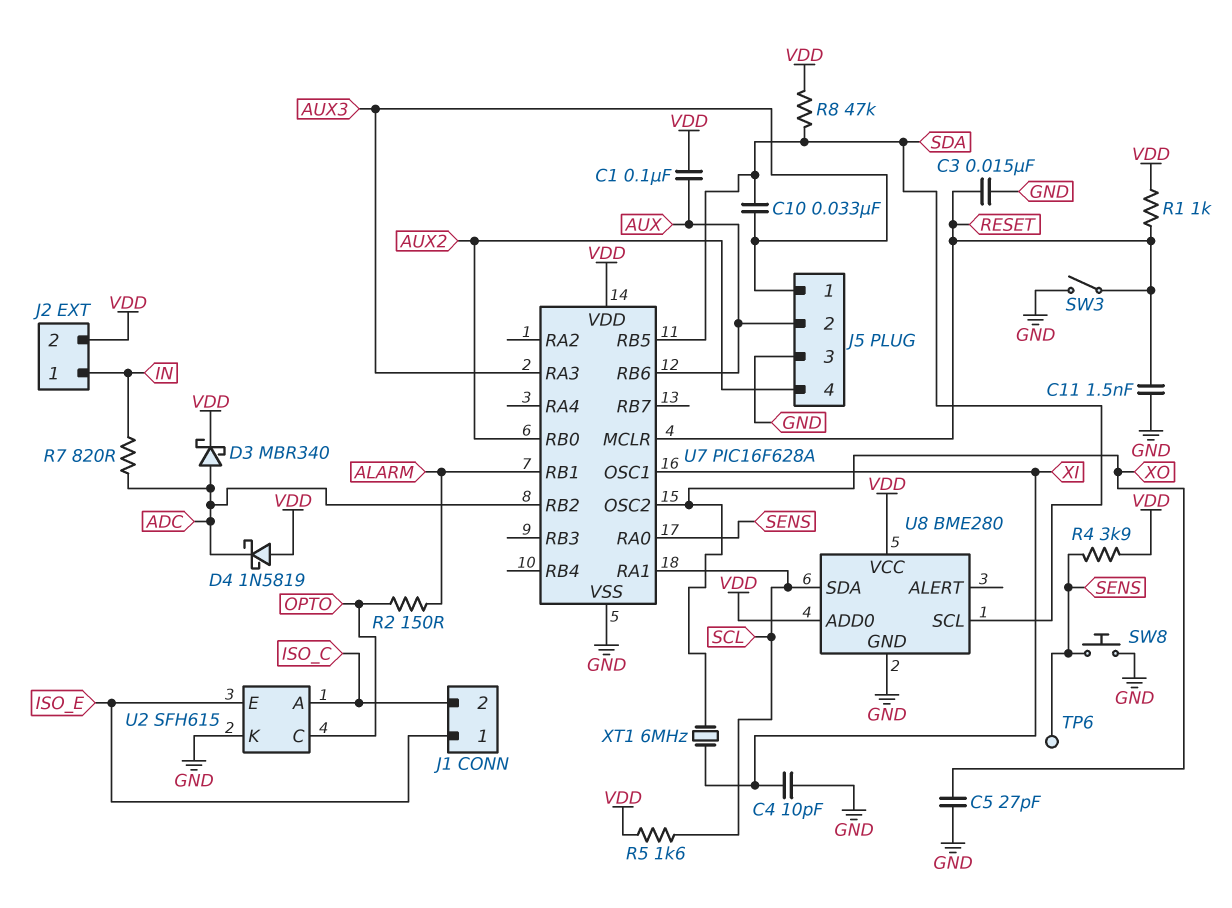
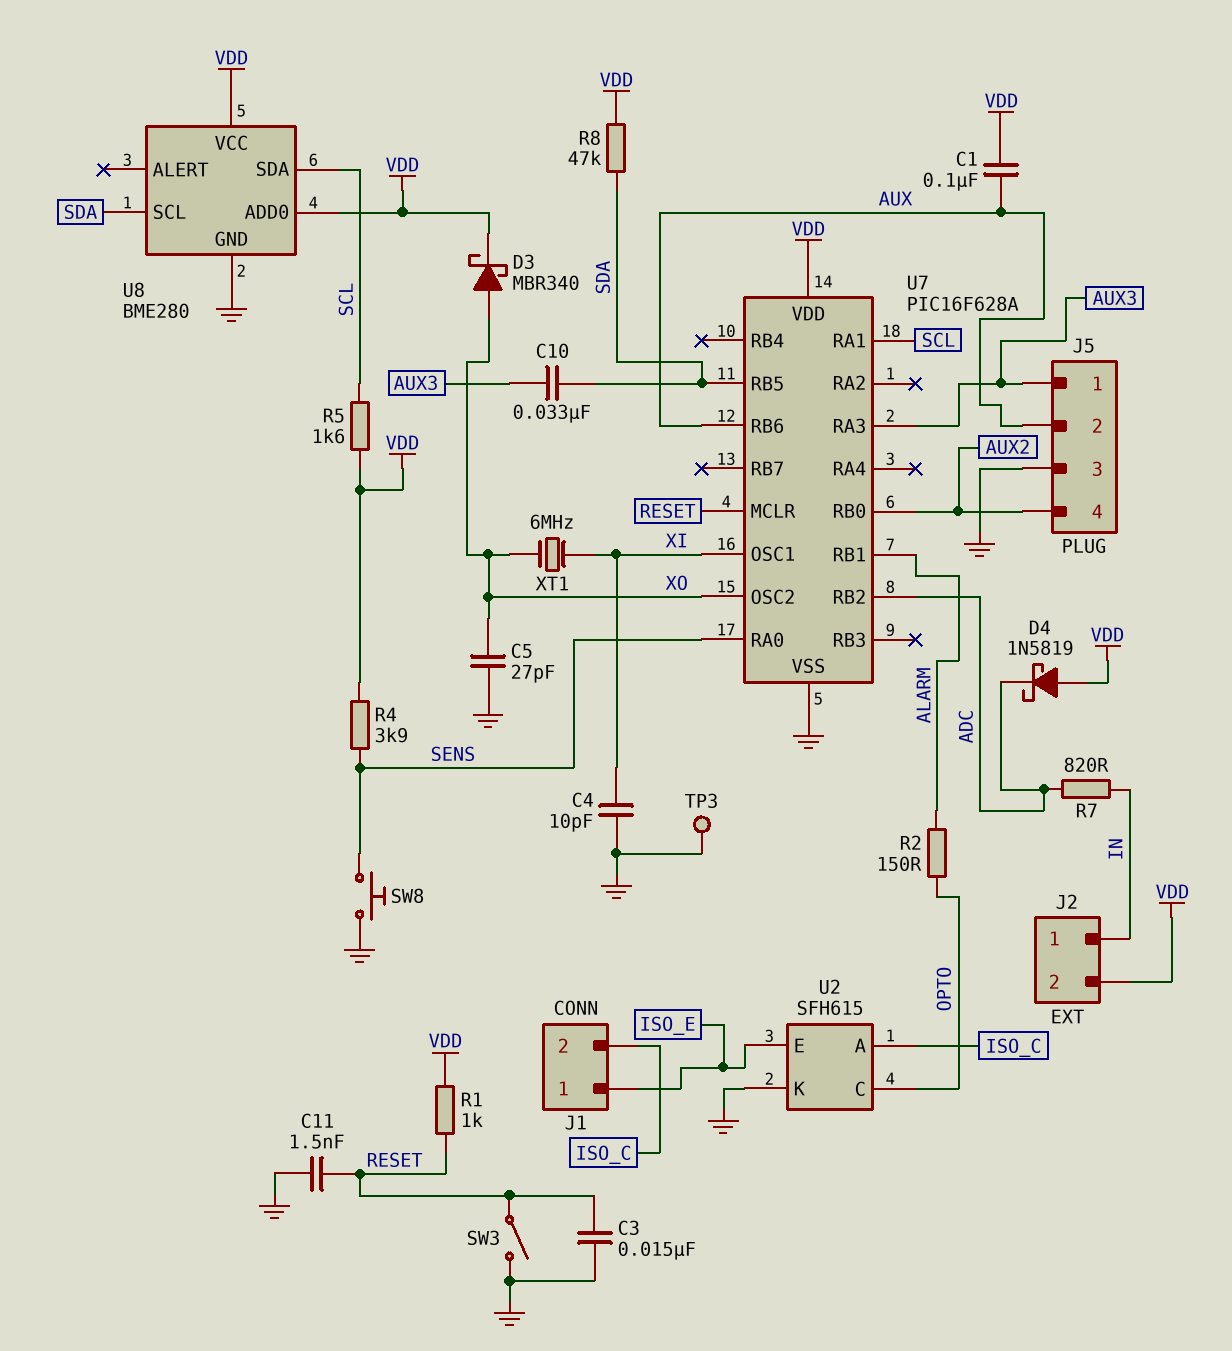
D3: schottky MBR340 (A ADC, K VDD) -> schottky MBR340 (A XO, K VDD)
TP3: none -> test point (GND)
TP6: test point (SENS) -> none

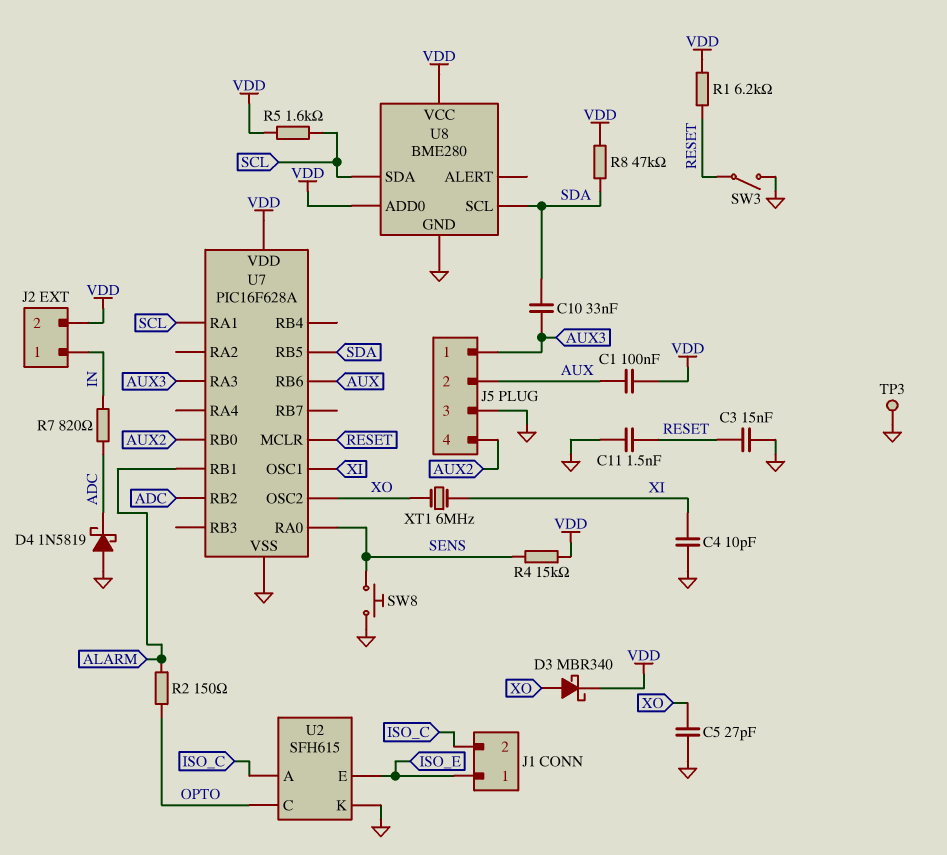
D4: schottky 1N5819 (A VDD, K ADC) -> schottky 1N5819 (A GND, K ADC)
R1: 1k (RESET, VDD) -> 6.2k (RESET, VDD)
R4: 3.9k (SENS, VDD) -> 15k (SENS, VDD)

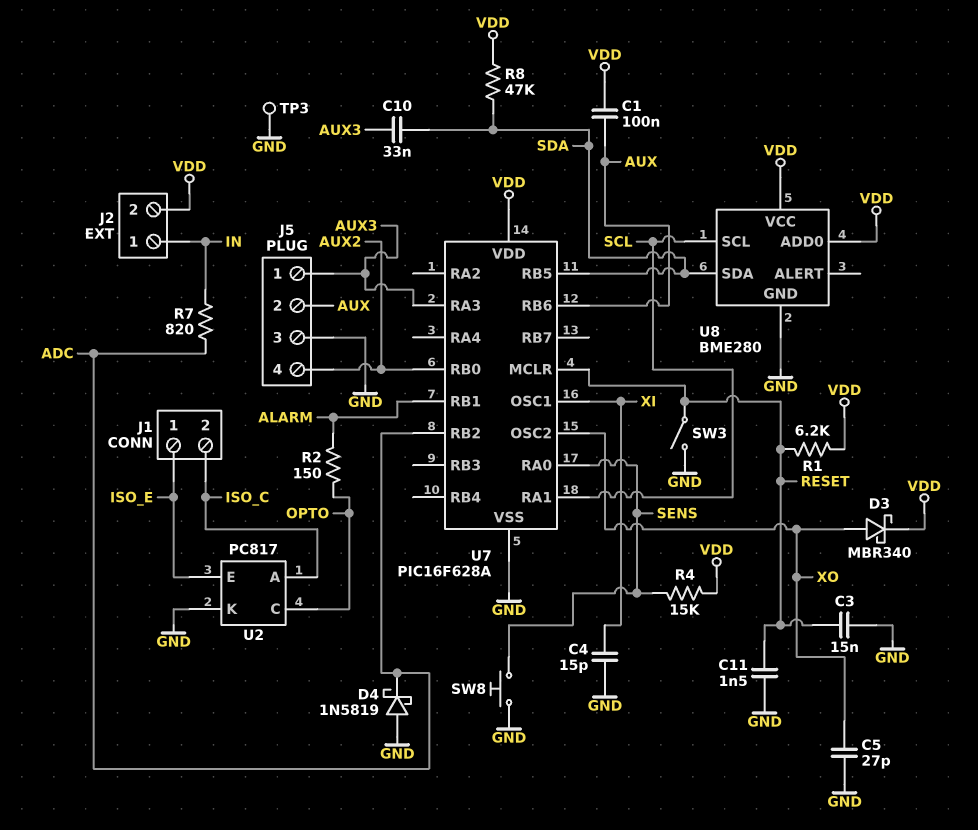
C4: 10pF (GND, XI) -> 15pF (GND, XI)
R5: 1.6k (SCL, VDD) -> none
U2: SFH615 -> PC817
U8 pin SCL: SDA -> SCL
U8 pin SDA: SCL -> SDA
XT1: 6MHz (XI, XO) -> none

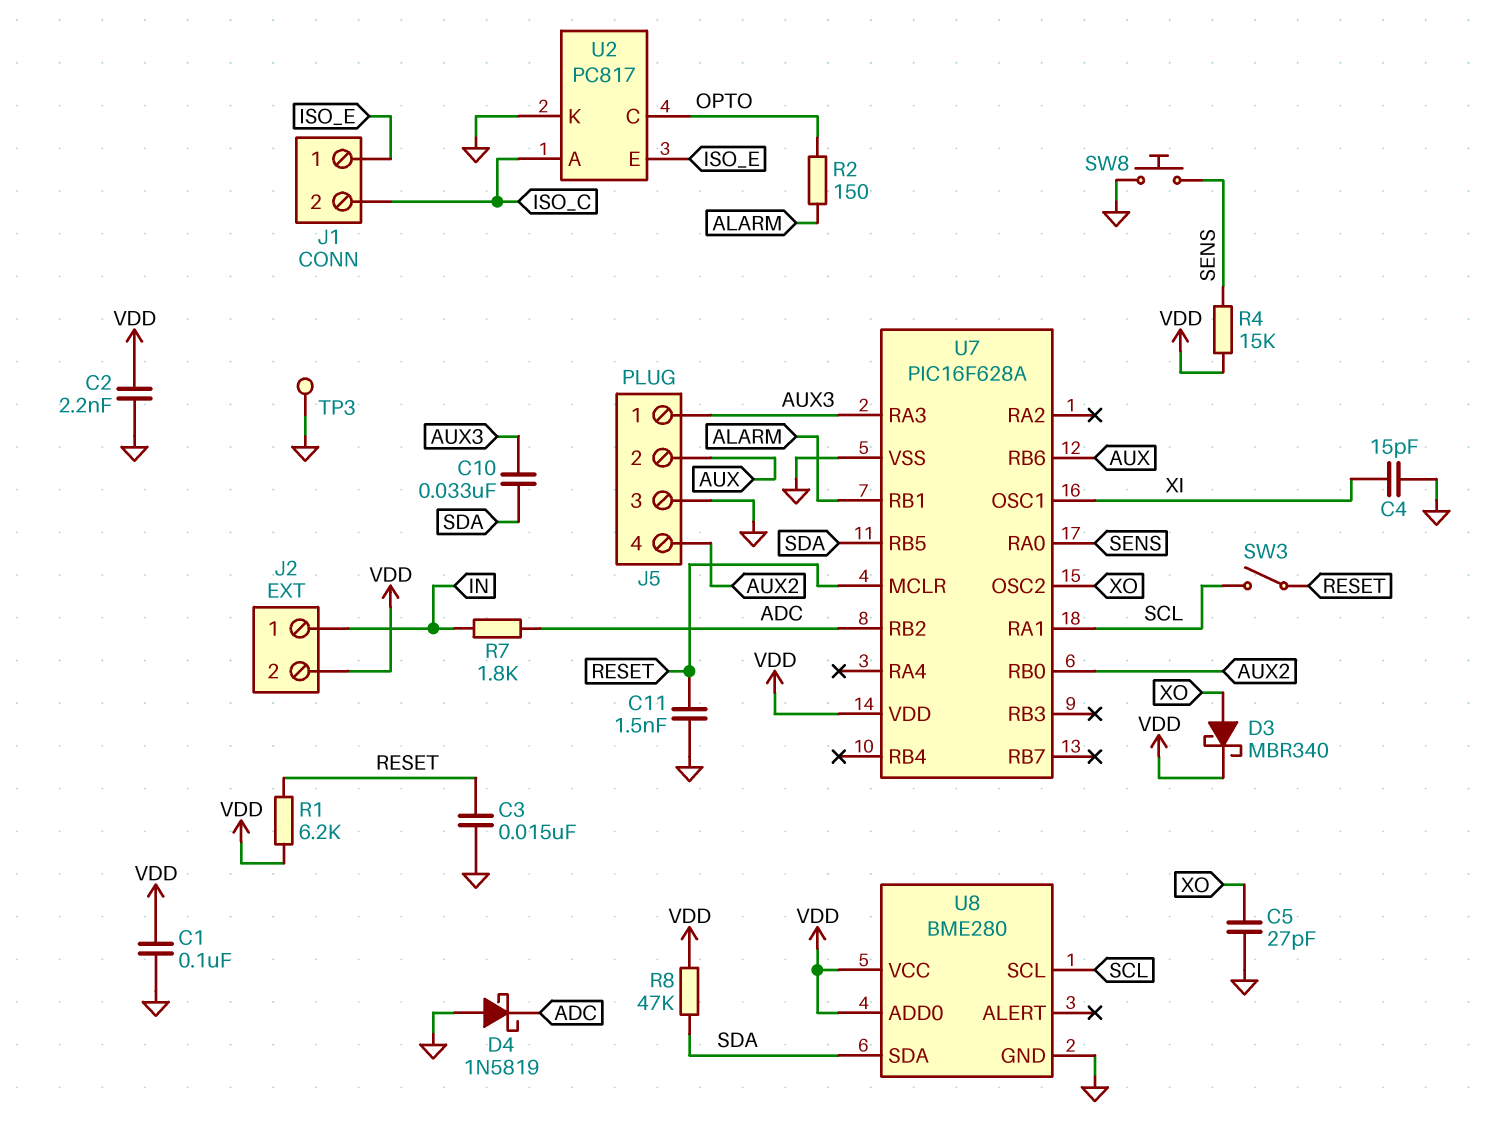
C1: 100nF (AUX, VDD) -> 100nF (GND, VDD)
C2: none -> 2.2nF (GND, VDD)
R7: 820 (ADC, IN) -> 1.8k (ADC, IN)
SW3: switch (GND, RESET) -> switch (RESET, SCL)

